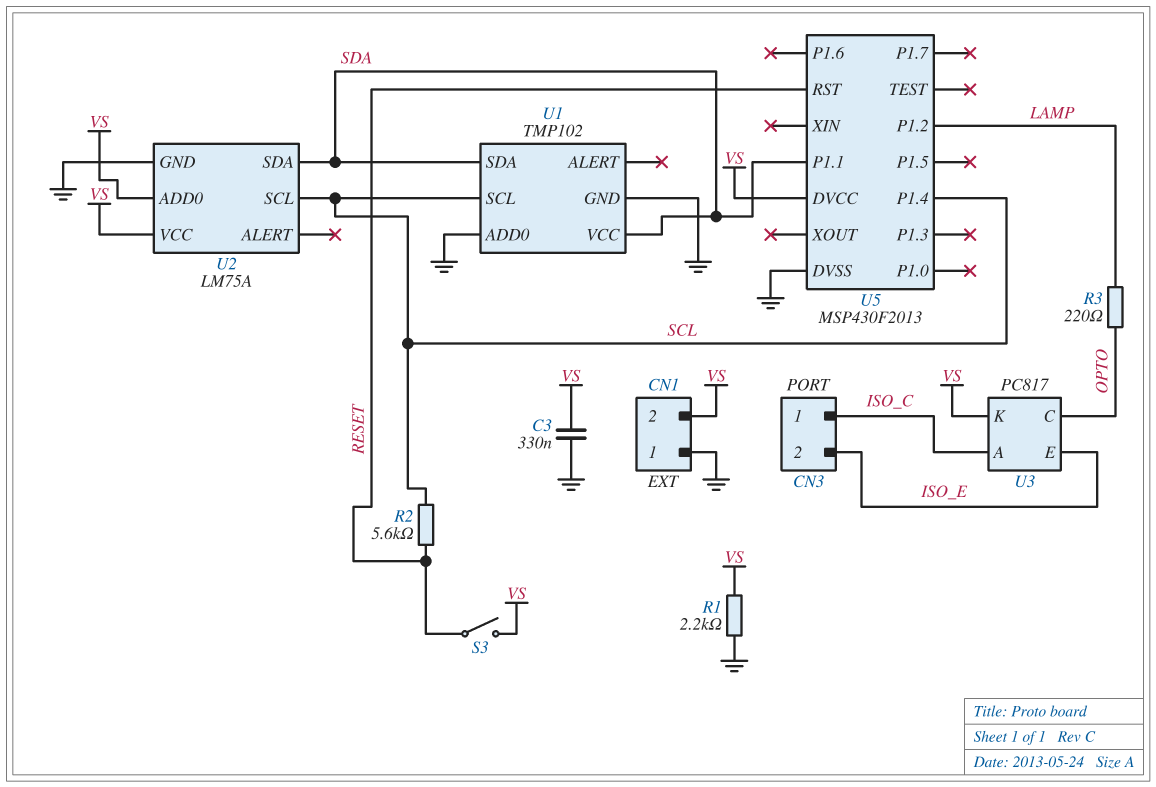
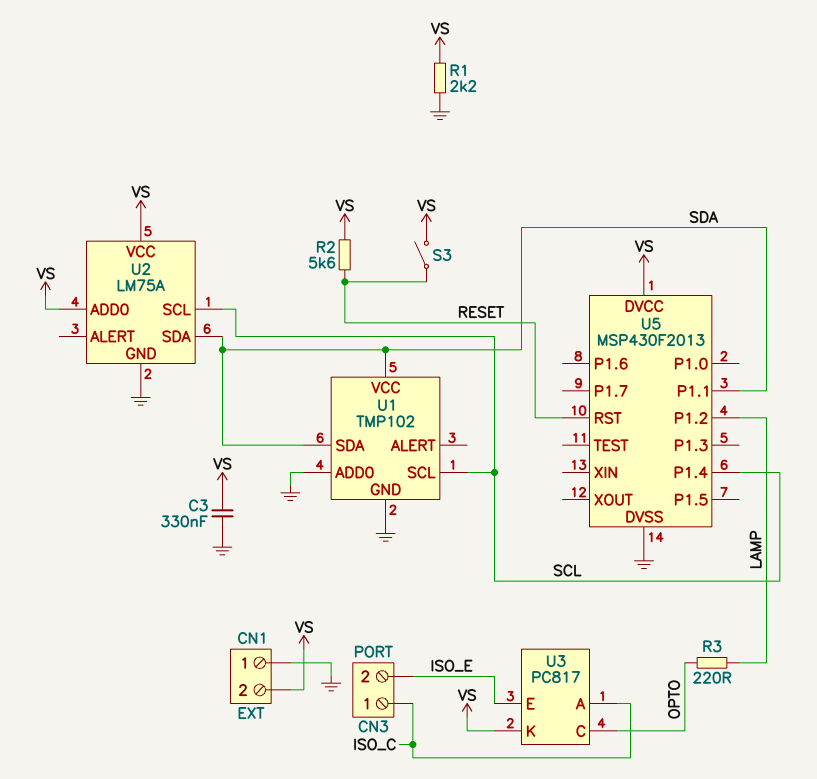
R2: 5.6k (RESET, SCL) -> 5.6k (RESET, VS)

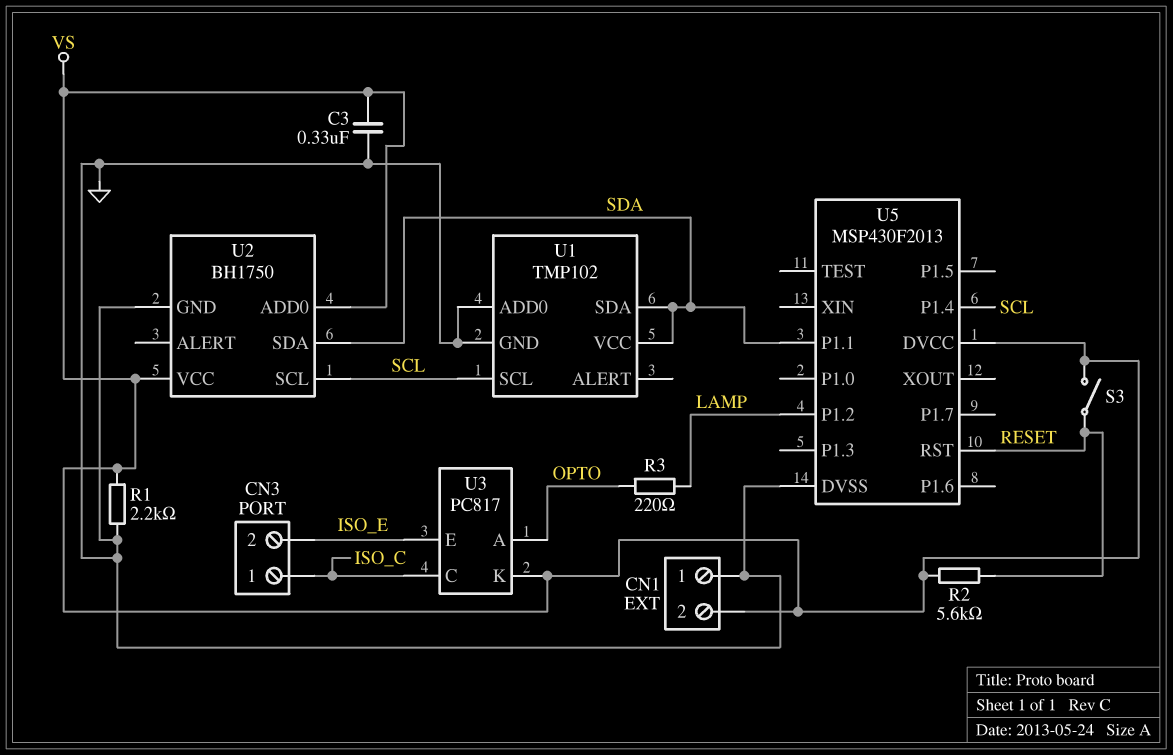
U2: LM75A -> BH1750
U3 pin A: ISO_C -> OPTO
U3 pin C: OPTO -> ISO_C

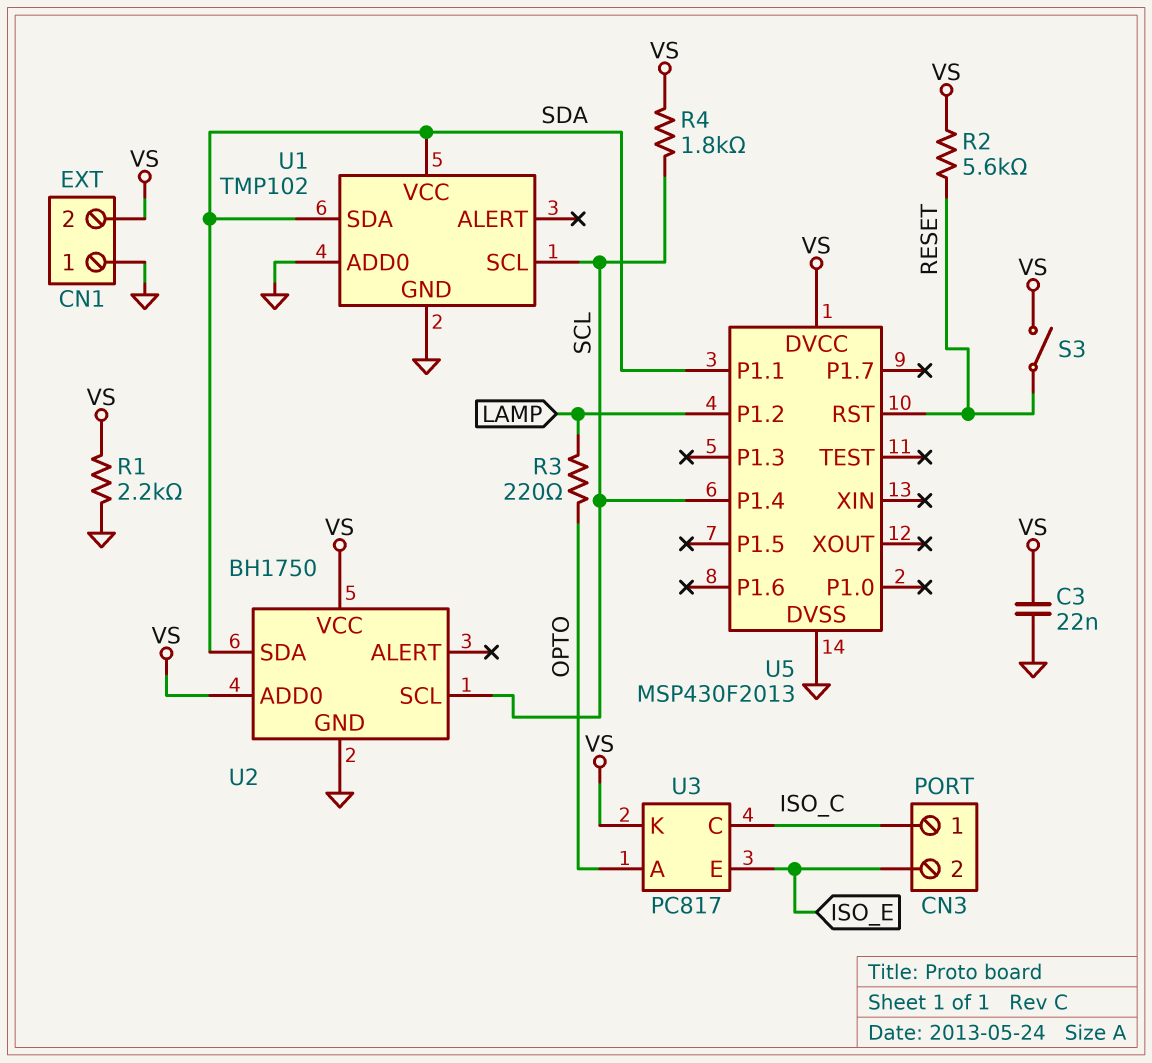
C3: 330nF (GND, VS) -> 22nF (GND, VS)
R4: none -> 1.8k (SCL, VS)

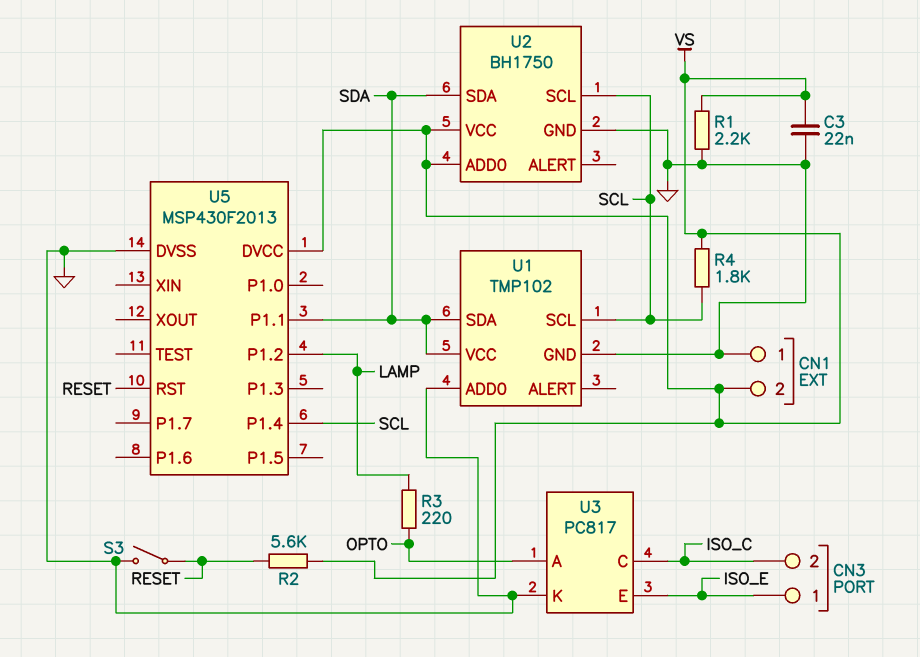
CN3 pin 1: ISO_C -> ISO_E
CN3 pin 2: ISO_E -> ISO_C
S3: switch (RESET, VS) -> switch (GND, RESET)
U3 pin K: VS -> GND

